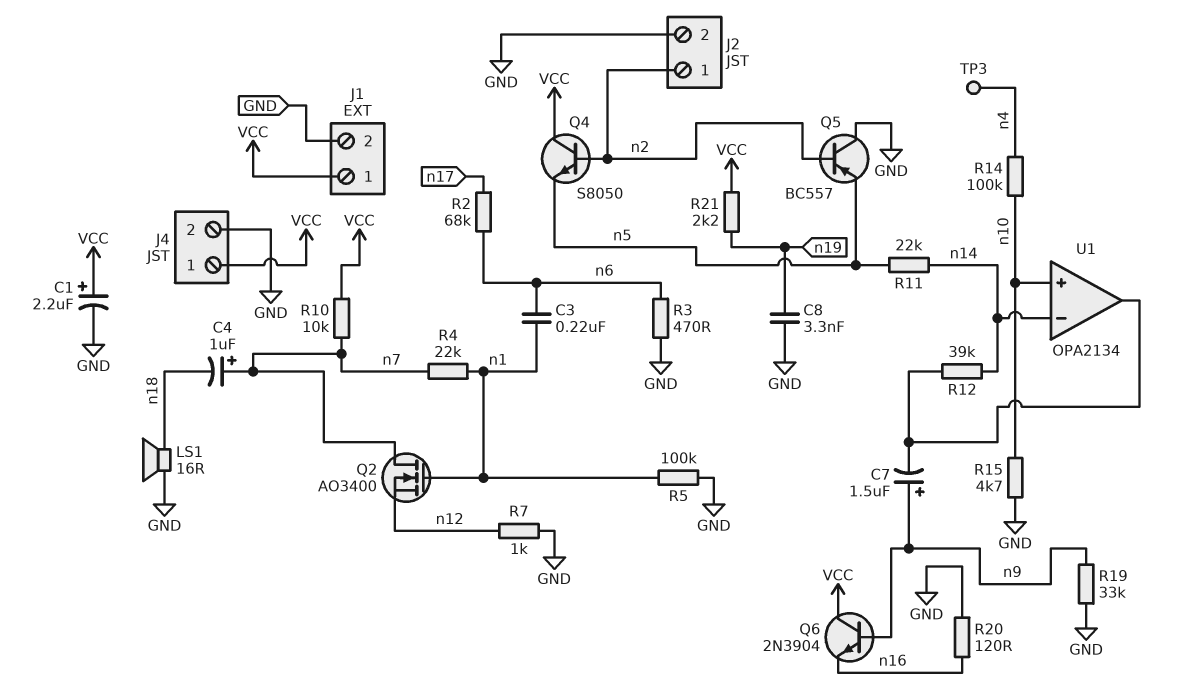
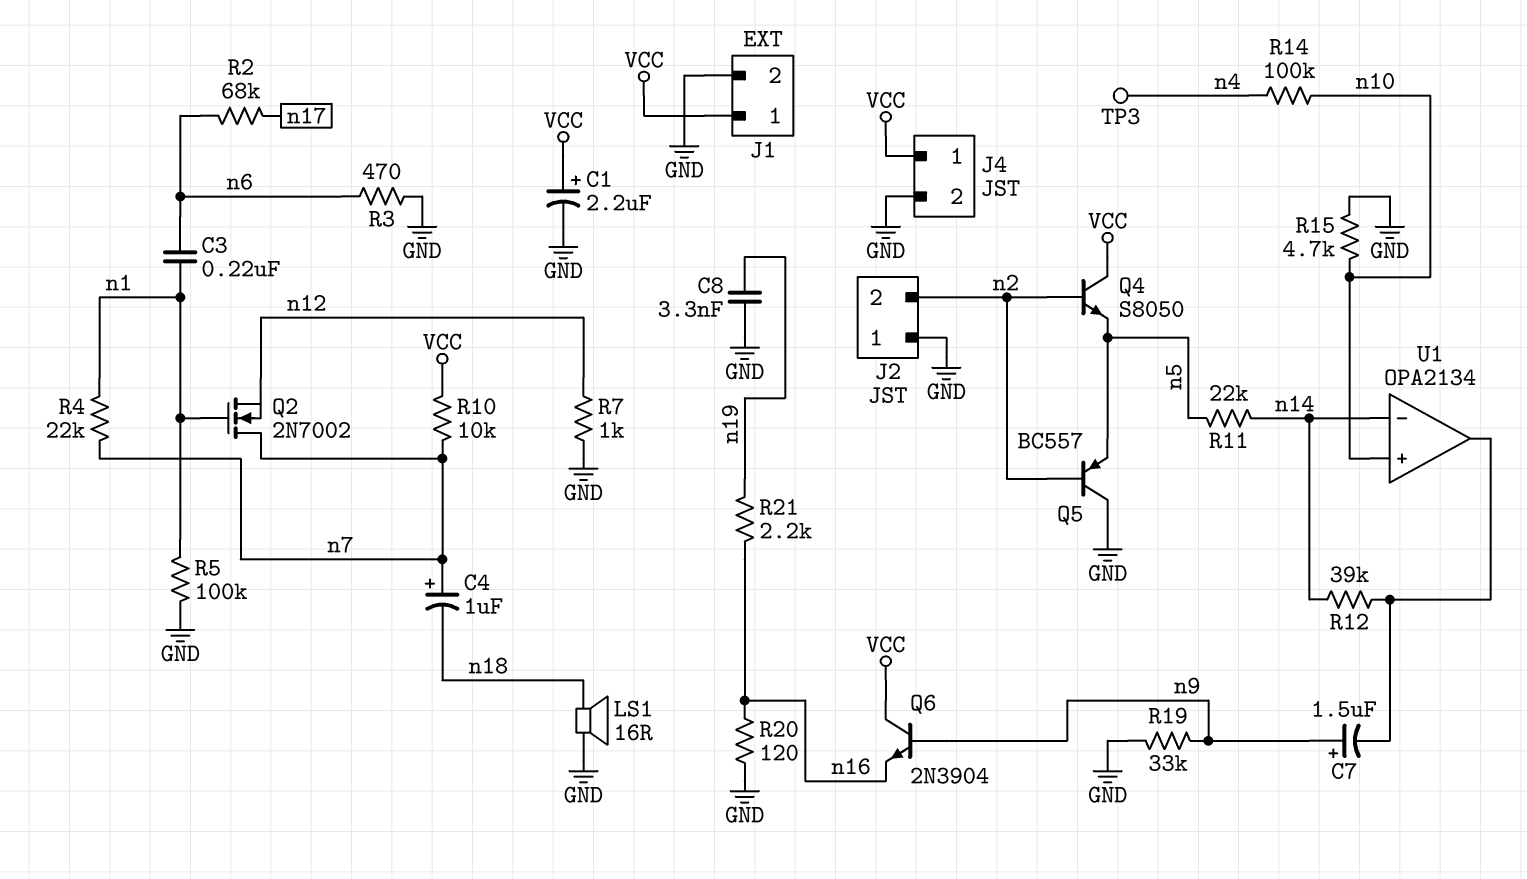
J2 pin 1: n2 -> GND
J2 pin 2: GND -> n2
Q2: NMOS AO3400 (G n1, D n7, S n12) -> NMOS 2N7002 (G n1, D n7, S n12)
R21: 2.2k (VCC, n19) -> 2.2k (n16, n19)

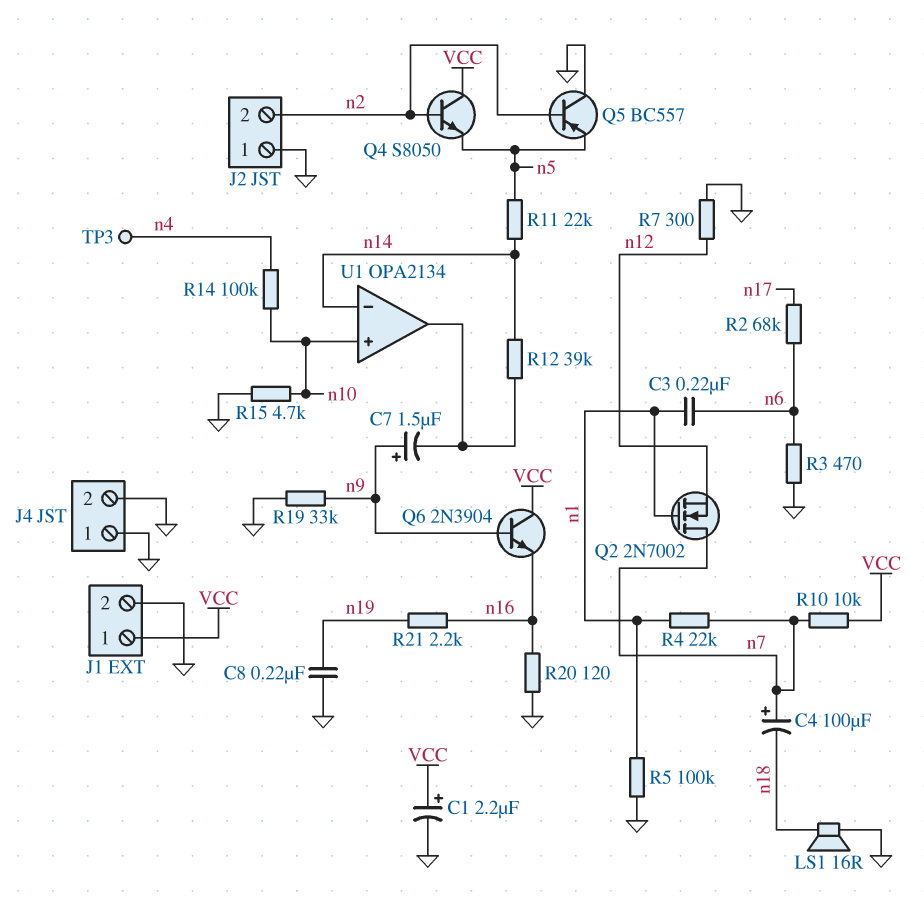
C4: 1uF (plus n7, minus n18) -> 100uF (plus n7, minus n18)
C8: 3.3nF (GND, n19) -> 220nF (GND, n19)
J4 pin 1: VCC -> GND
R7: 1k (GND, n12) -> 300 (GND, n12)

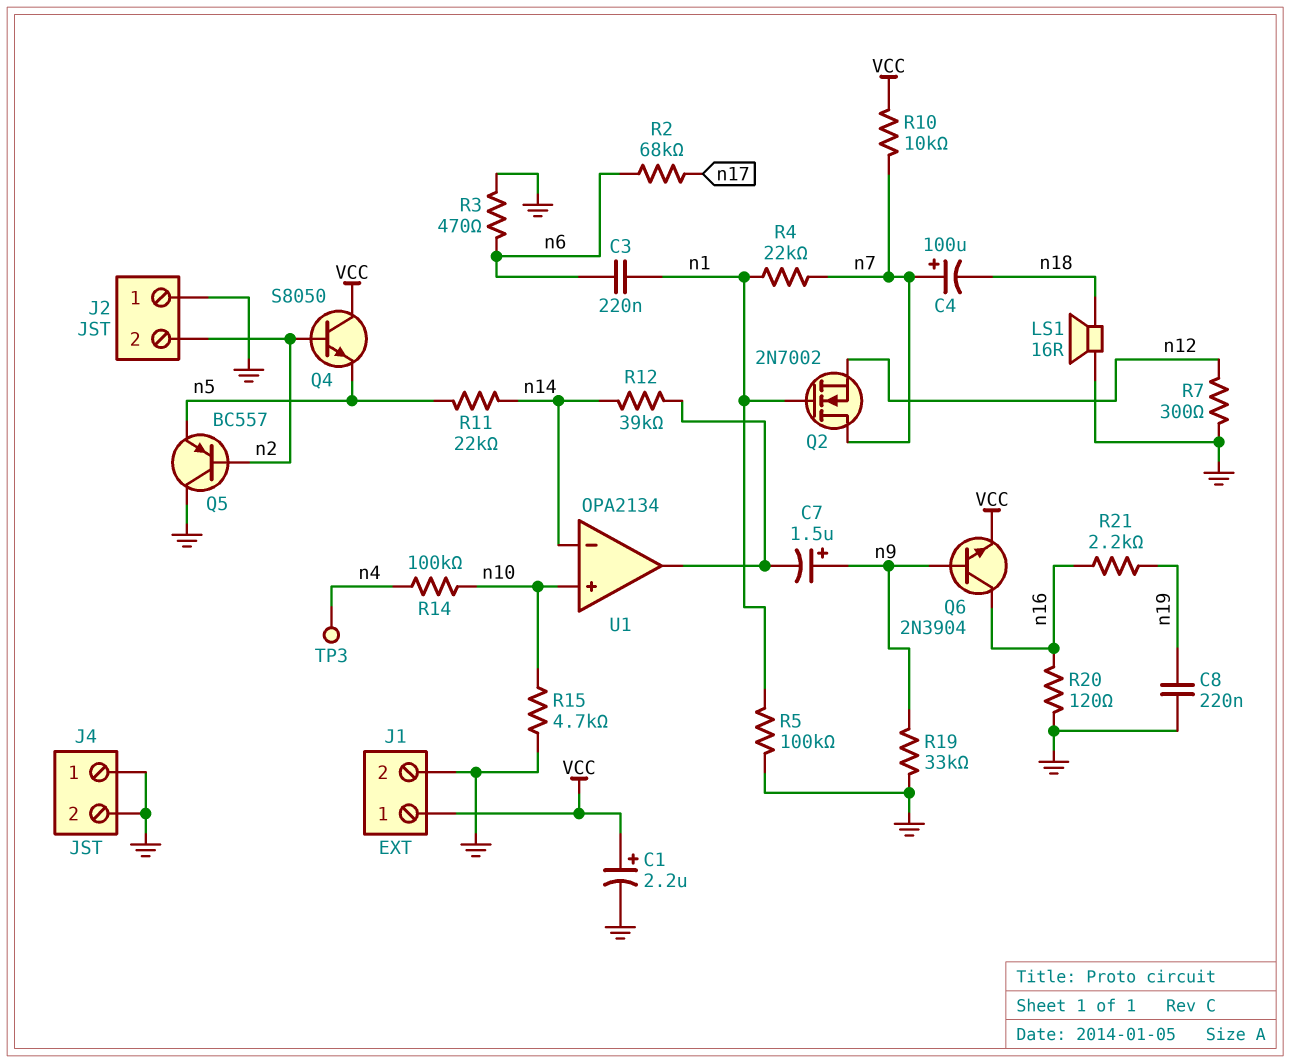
Q6: NPN 2N3904 (B n9, C VCC, E n16) -> NPN 2N3904 (B n9, C n16, E VCC)

